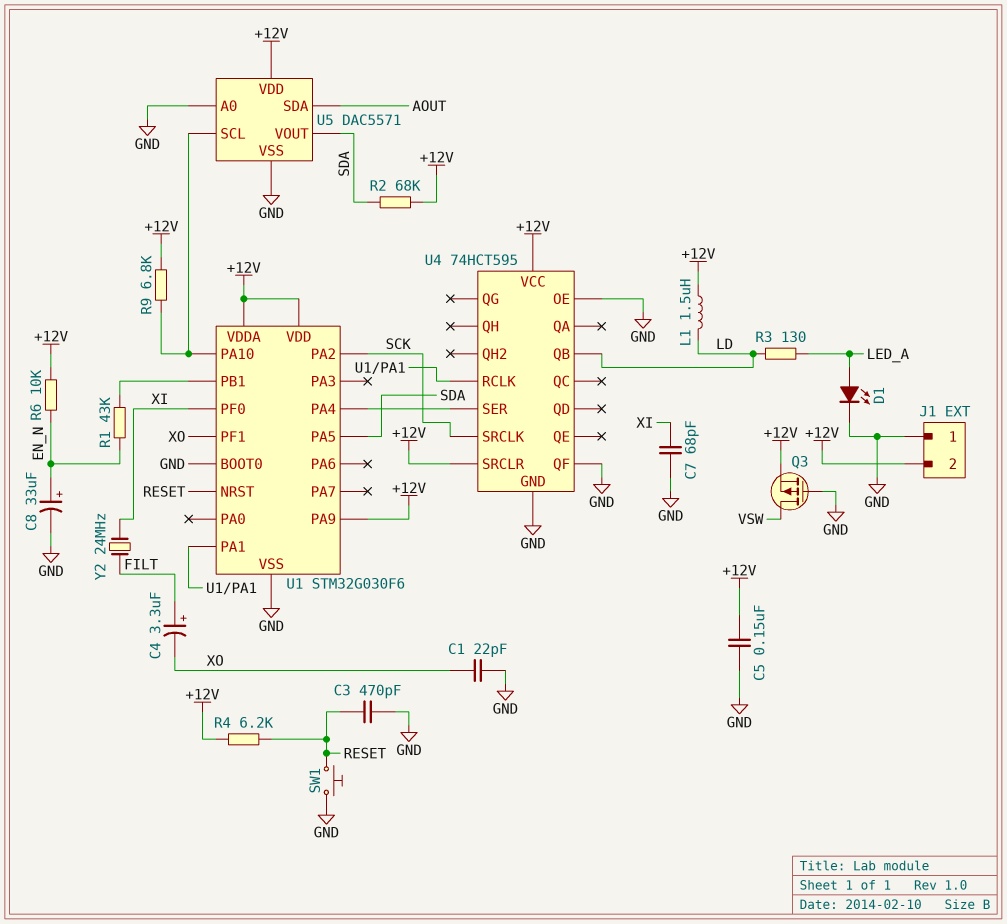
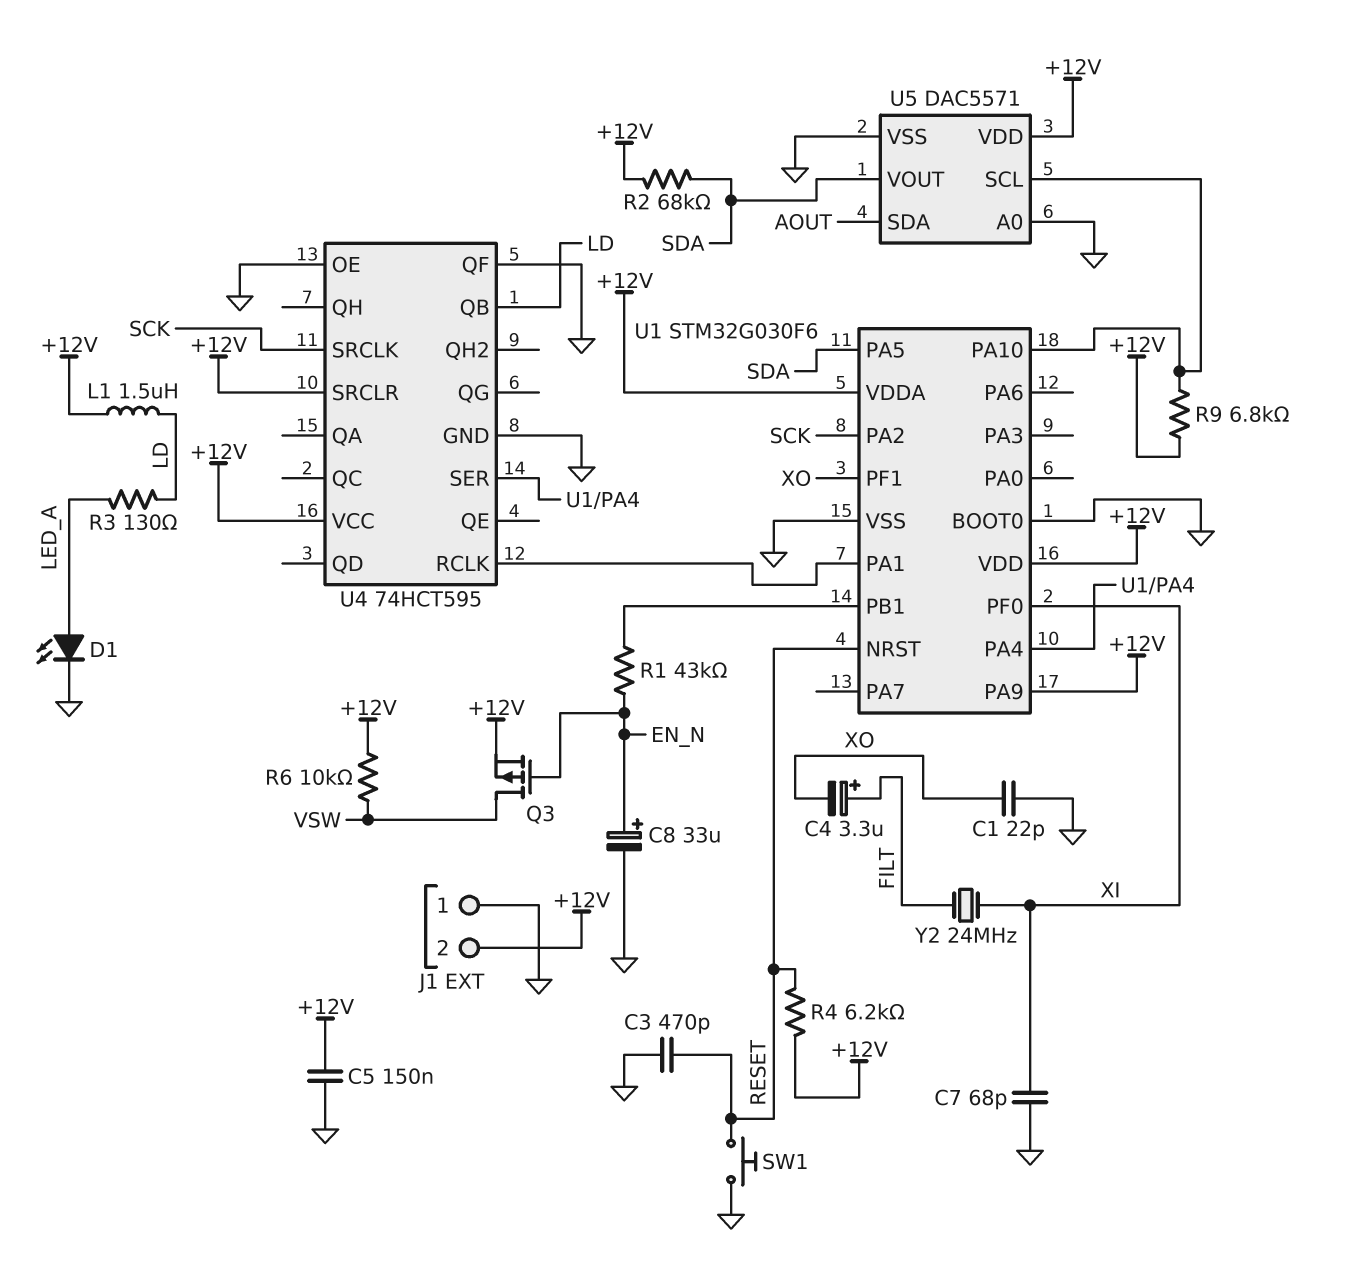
Q3: PMOS (G GND, D VSW, S +12V) -> PMOS (G EN_N, D VSW, S +12V)
R6: 10k (+12V, EN_N) -> 10k (+12V, VSW)

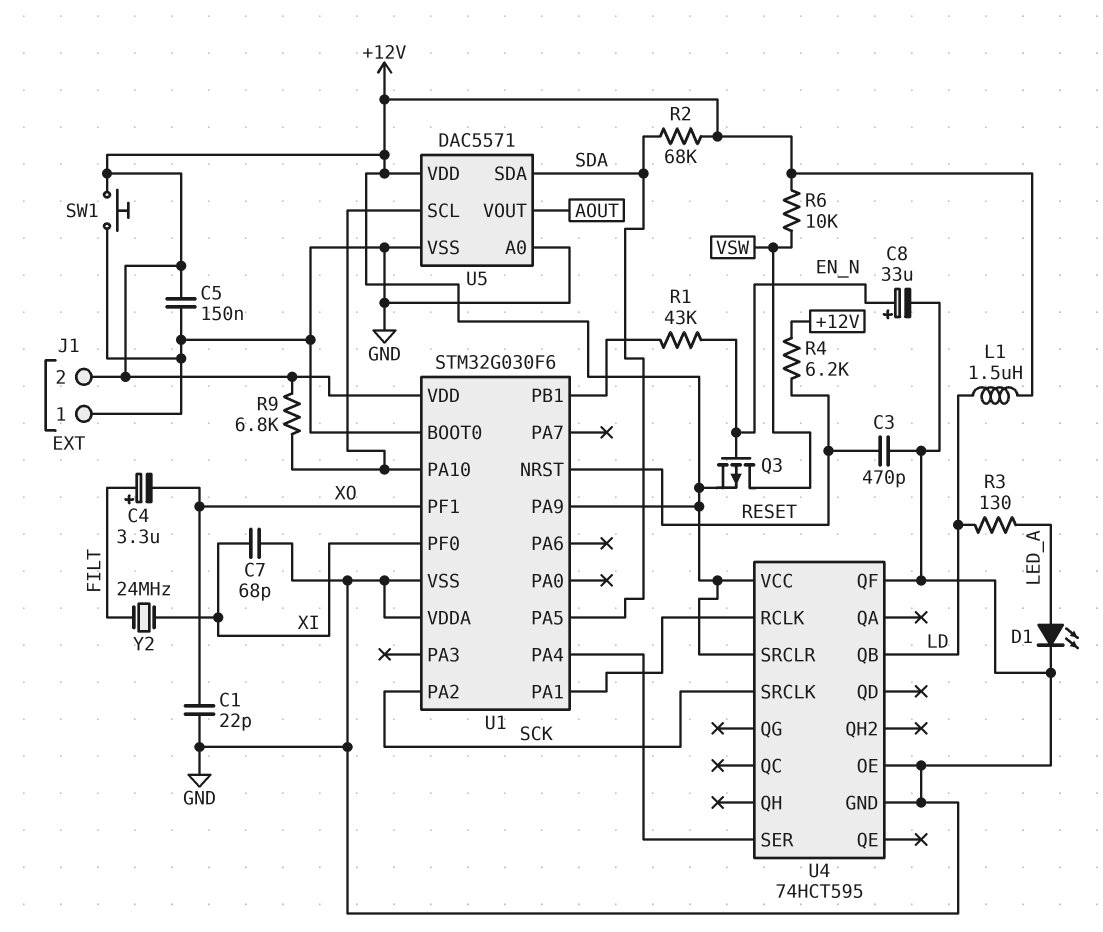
SW1: button (GND, RESET) -> button (+12V, GND)
U1 pin VDDA: +12V -> GND
U5 pin SDA: AOUT -> SDA
U5 pin VOUT: SDA -> AOUT

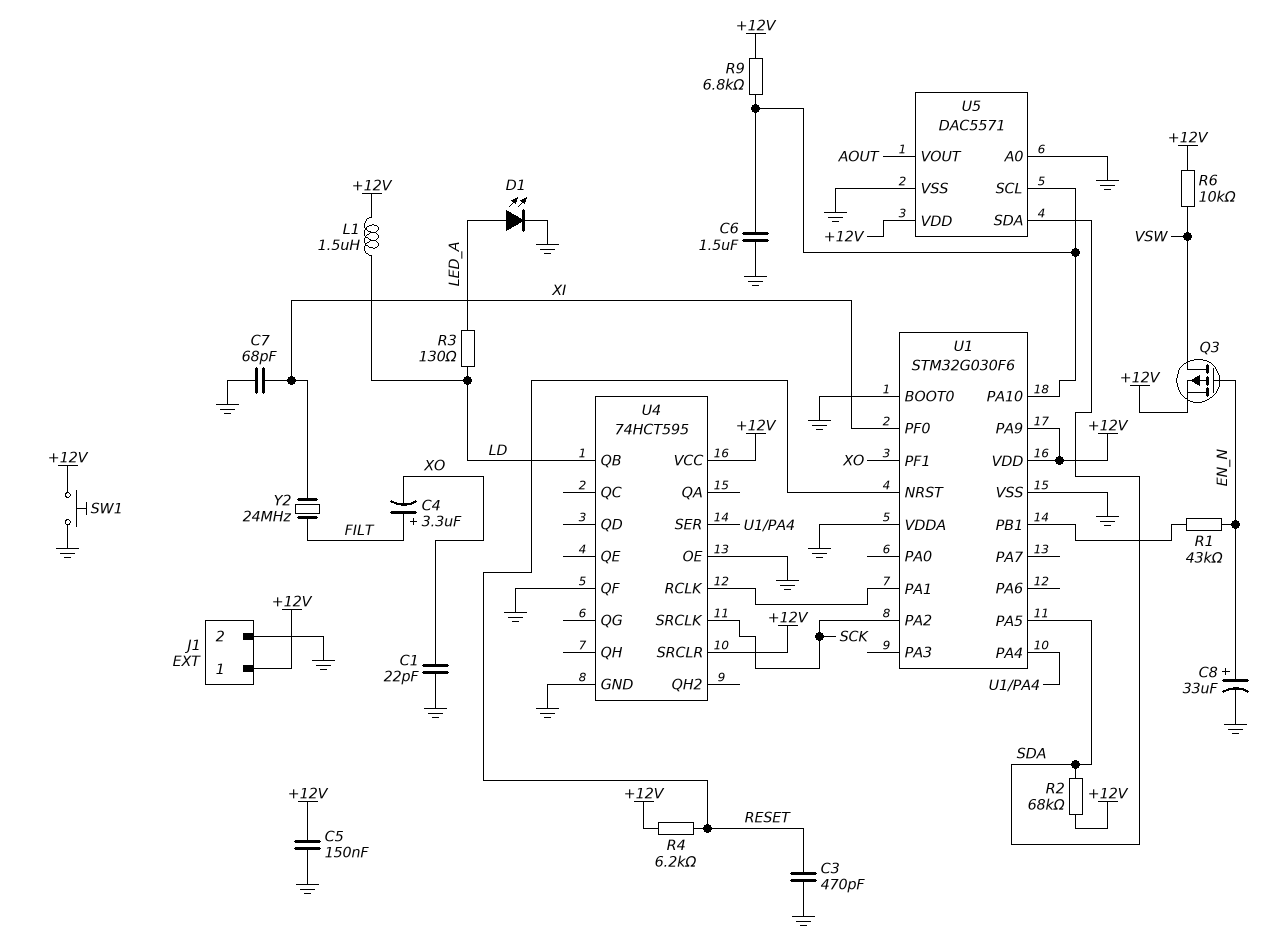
C6: none -> 1.5uF (GND, U1/PA10)
J1 pin 1: GND -> +12V
J1 pin 2: +12V -> GND

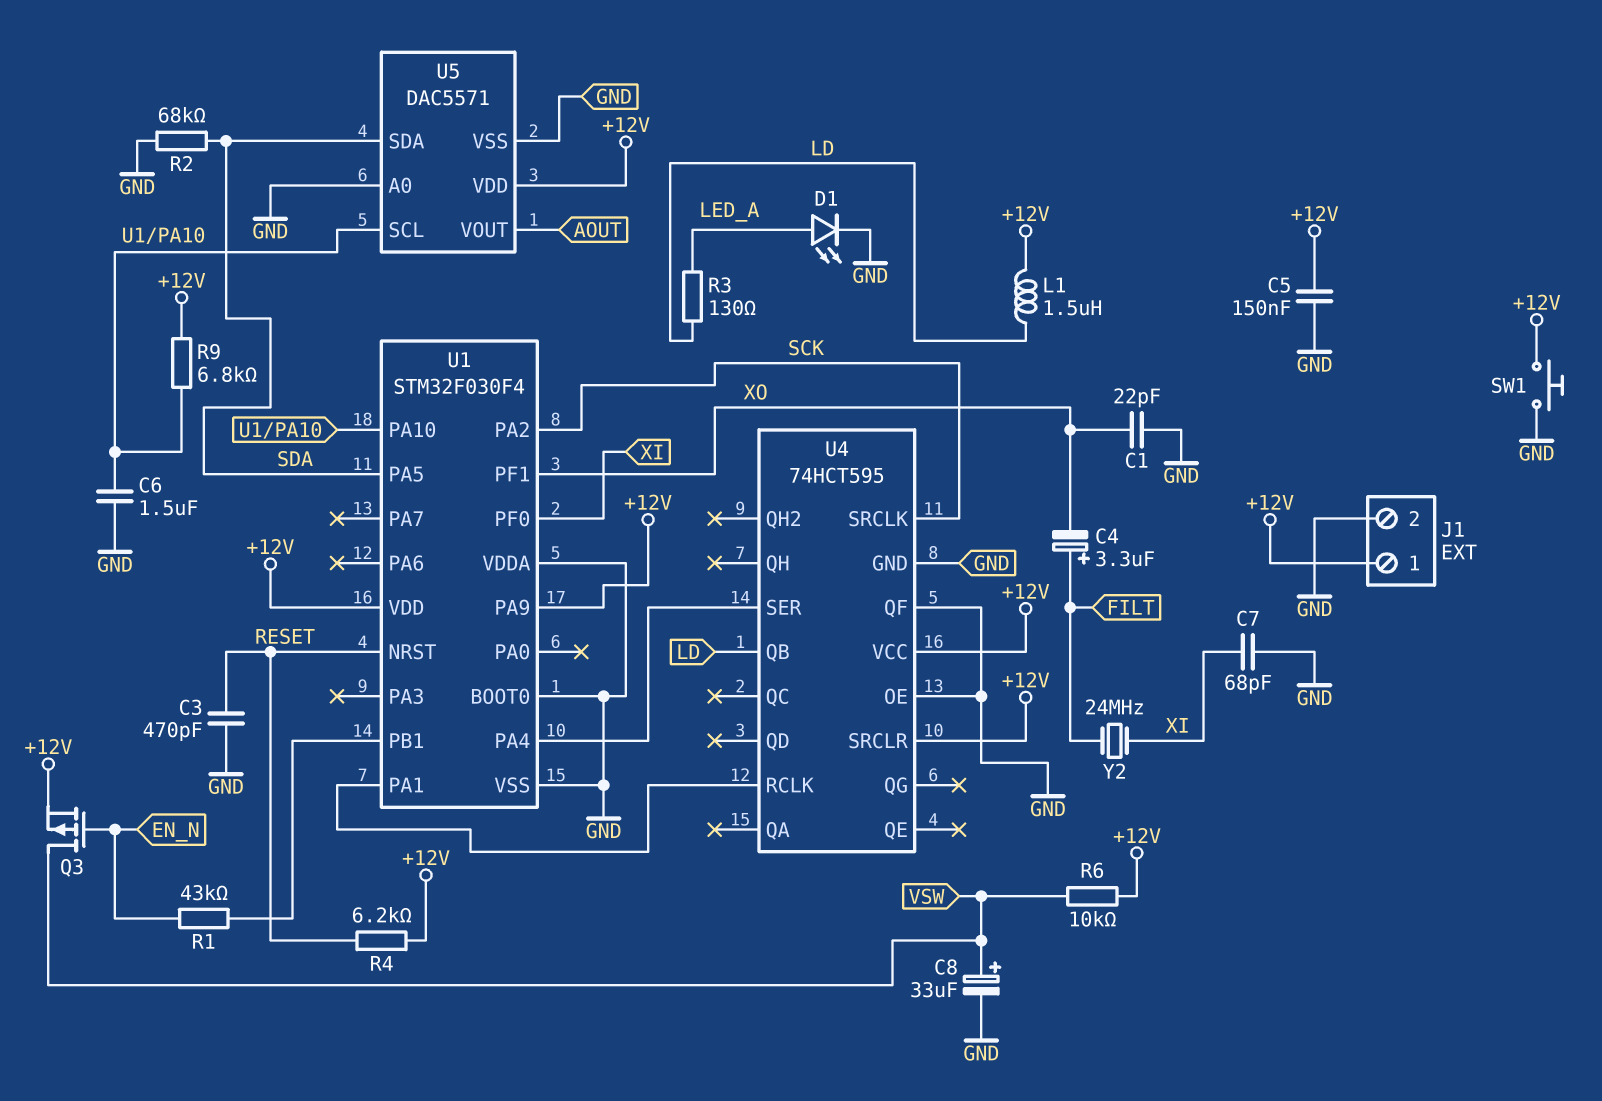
C8: 33uF (plus EN_N, minus GND) -> 33uF (plus VSW, minus GND)
R2: 68k (+12V, SDA) -> 68k (GND, SDA)
U1: STM32G030F6 -> STM32F030F4

